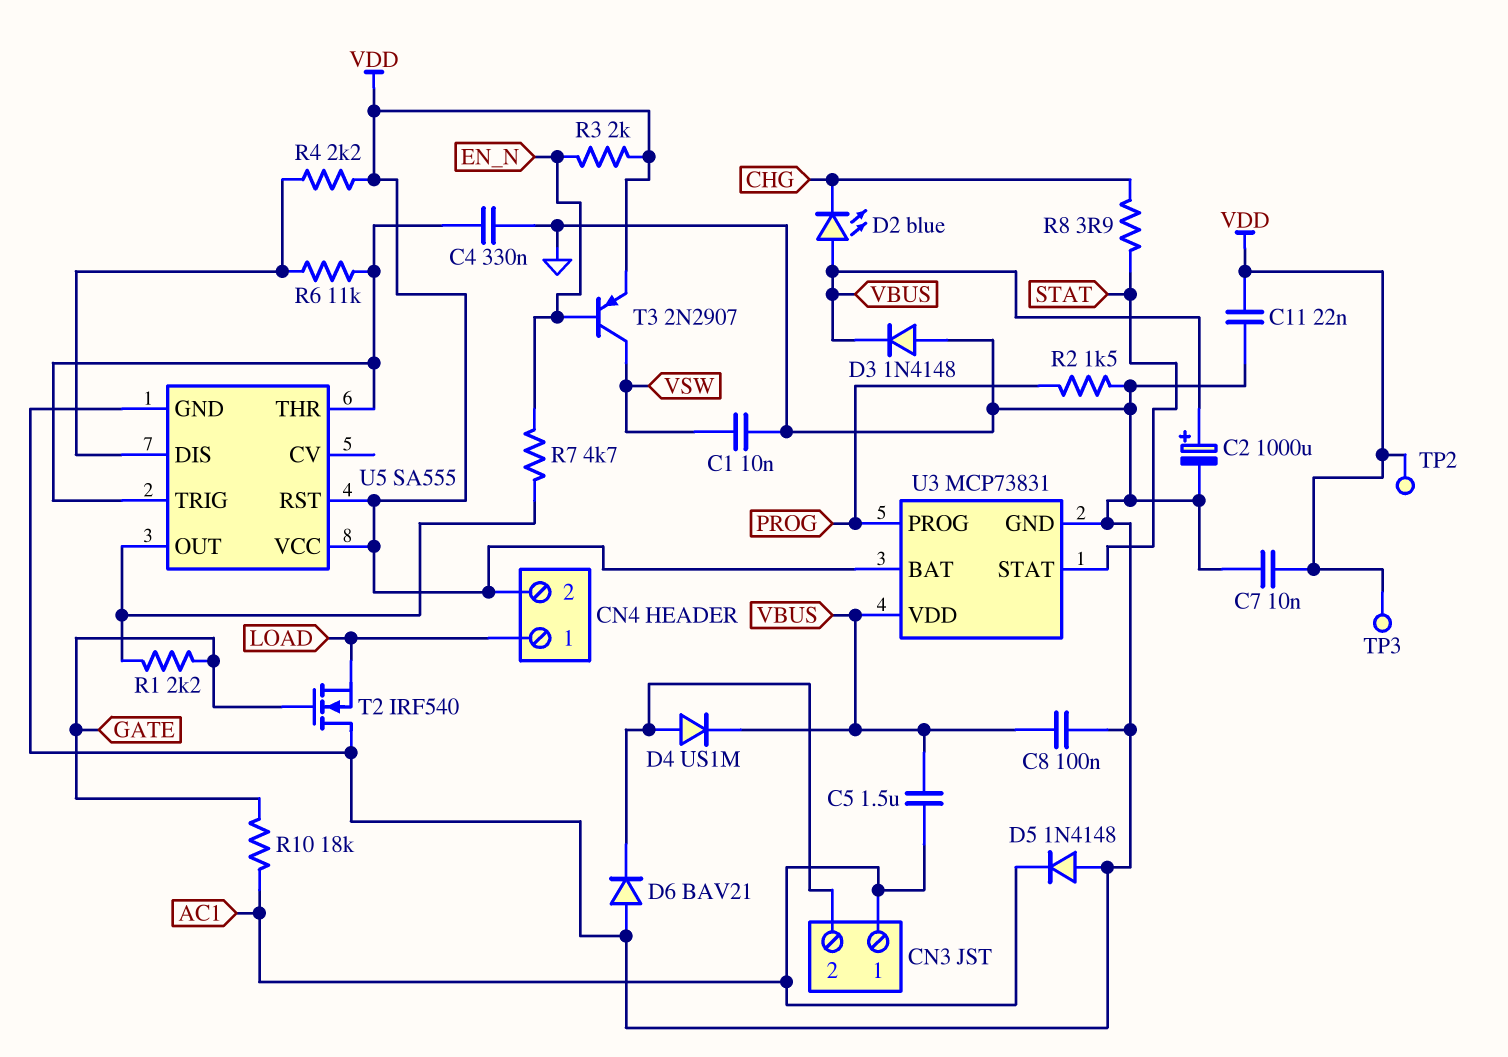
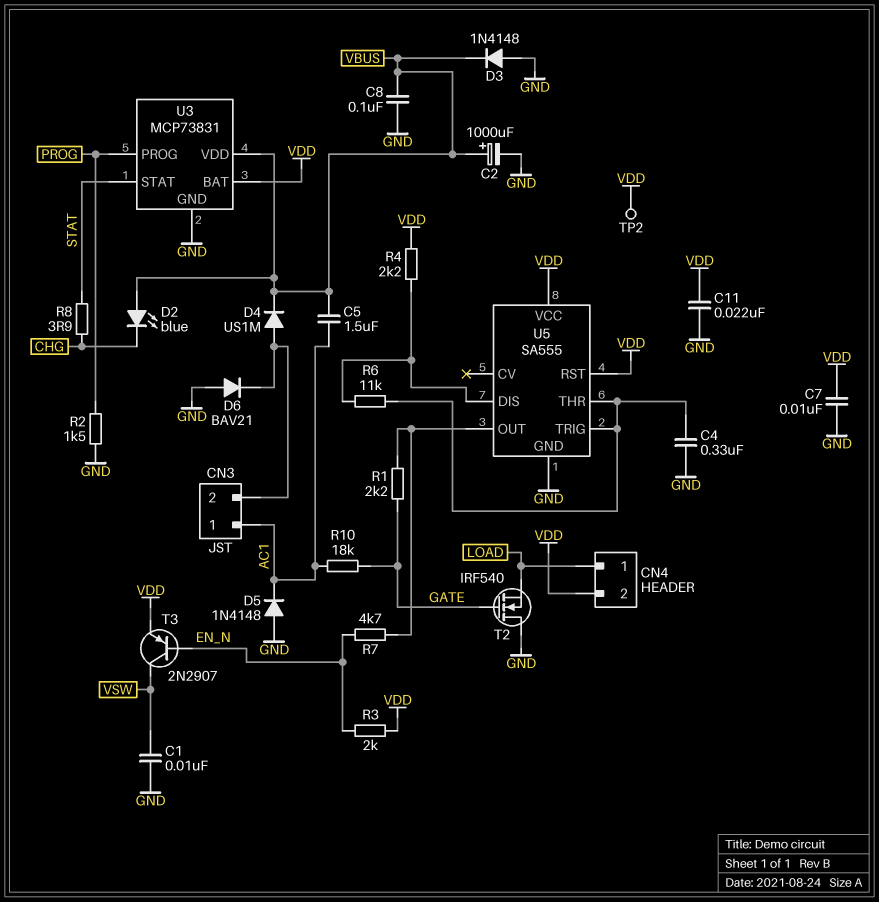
TP3: test point (VDD) -> none

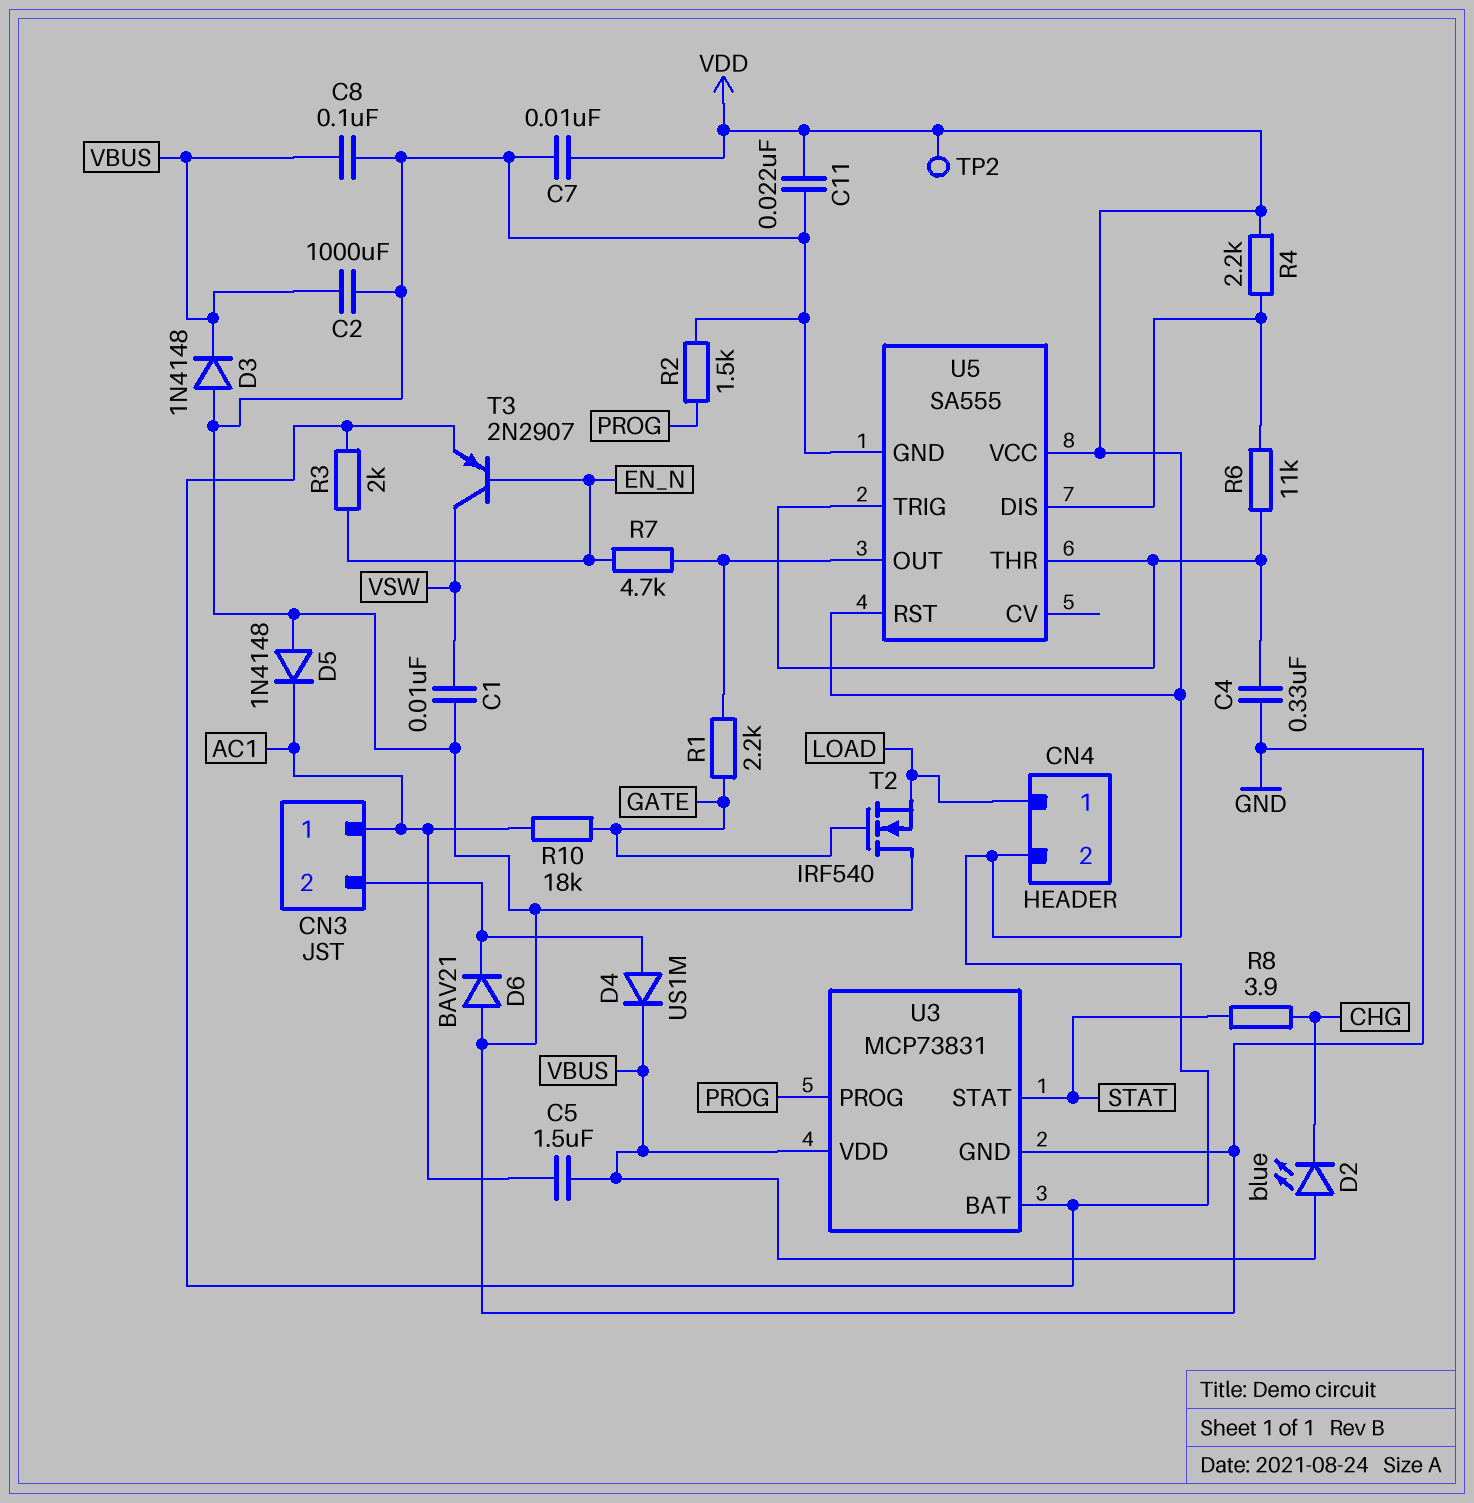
C2: 1000uF (plus VBUS, minus GND) -> 1000uF (GND, VBUS)

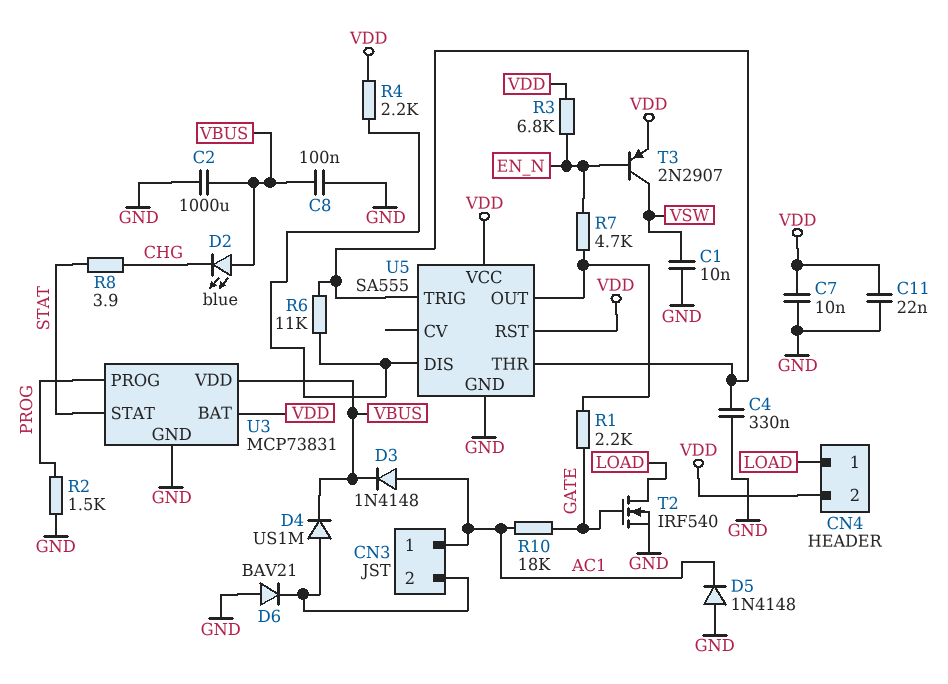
C5: 1.5uF (AC1, VBUS) -> none
D3: diode 1N4148 (A GND, K VBUS) -> diode 1N4148 (A AC1, K VBUS)
R3: 2k (EN_N, VDD) -> 6.8k (EN_N, VDD)
T2: NMOS IRF540 (G GATE, D GND, S LOAD) -> NMOS IRF540 (G GATE, D LOAD, S GND)
TP2: test point (VDD) -> none

